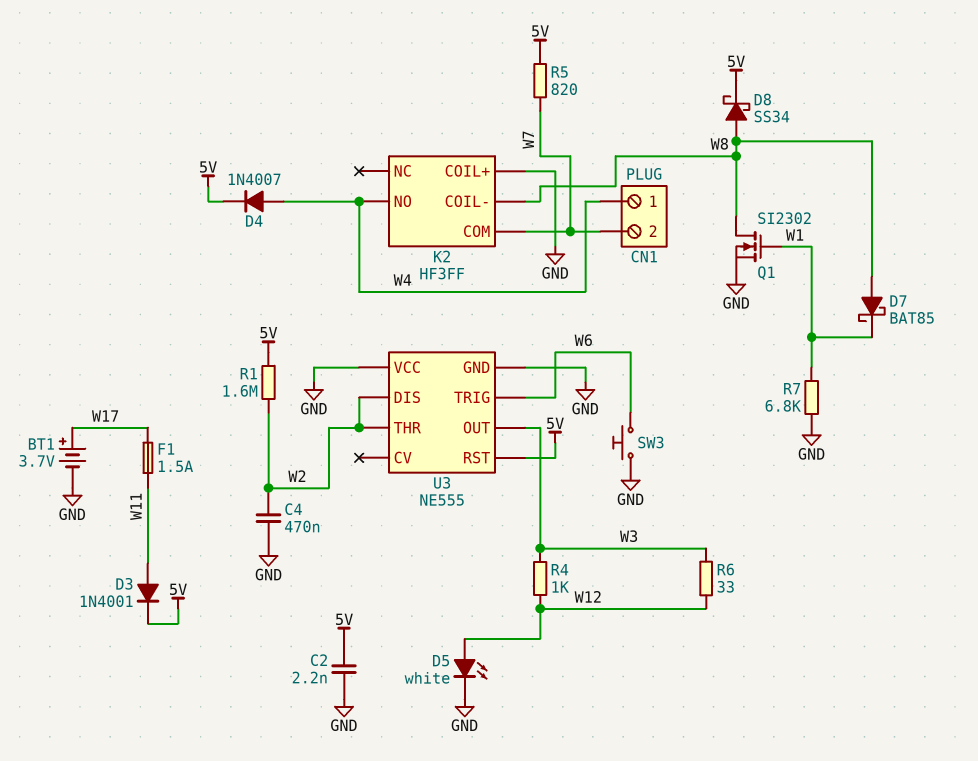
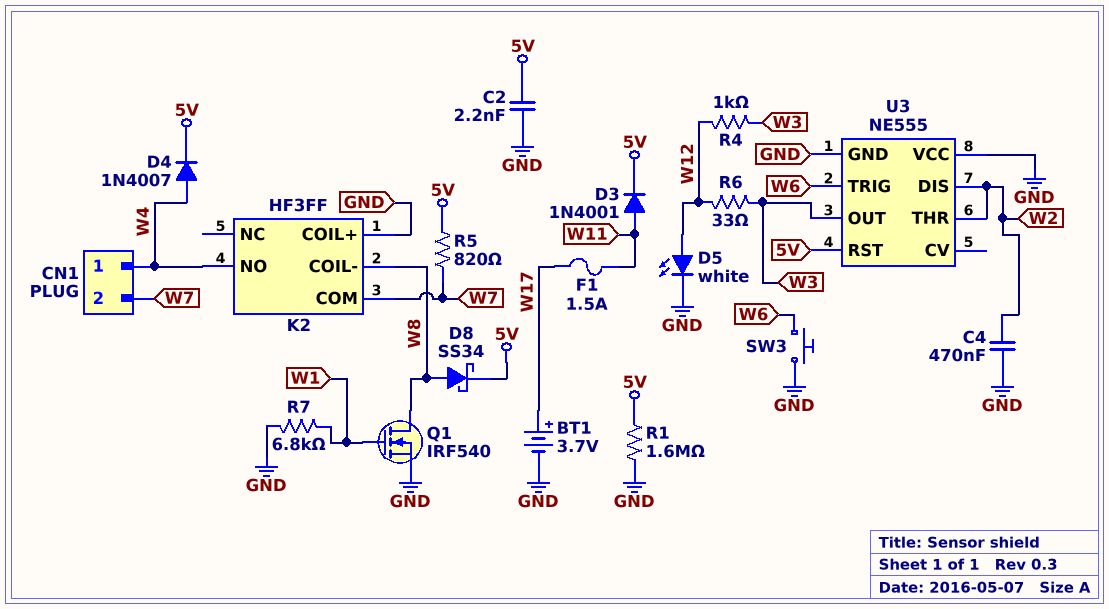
D7: schottky BAT85 (A W8, K W1) -> none
Q1: NMOS SI2302 (G W1, D W8, S GND) -> NMOS IRF540 (G W1, D W8, S GND)
R1: 1.6M (5V, W2) -> 1.6M (5V, GND)

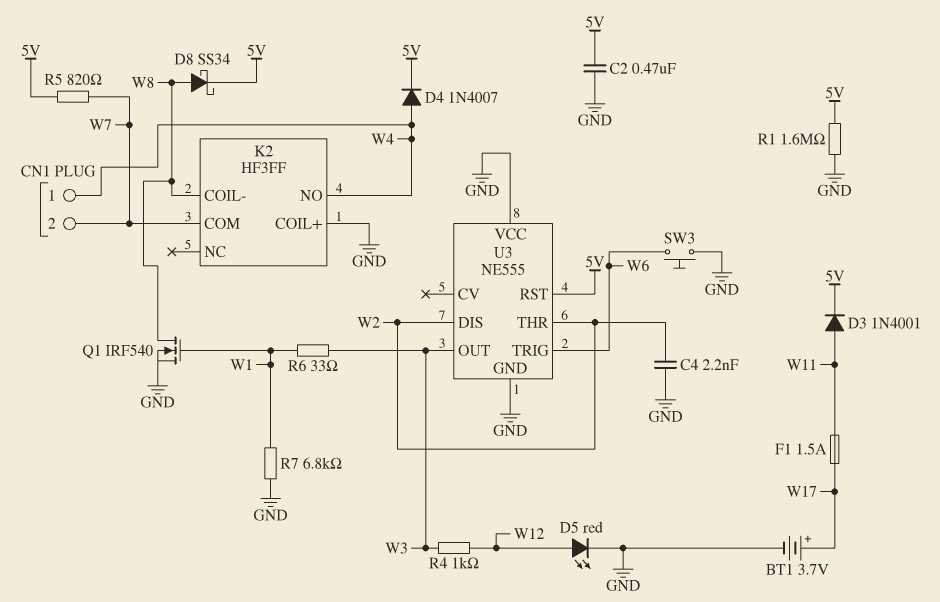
C2: 2.2nF (5V, GND) -> 470nF (5V, GND)
C4: 470nF (GND, W2) -> 2.2nF (GND, W2)
D5: LED white (A W12, K GND) -> LED red (A W12, K GND)
R6: 33 (W3, W12) -> 33 (W1, W3)

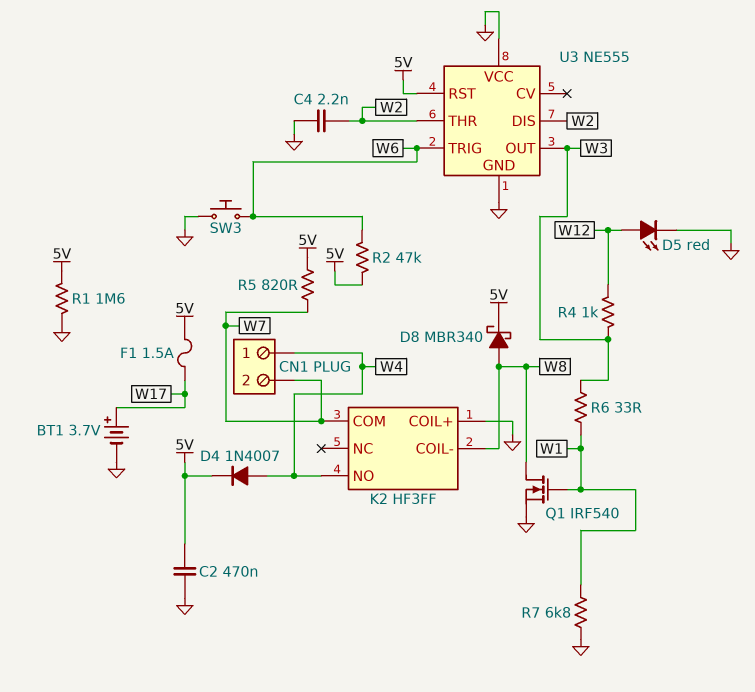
D3: diode 1N4001 (A W11, K 5V) -> none
D8: schottky SS34 (A W8, K 5V) -> schottky MBR340 (A W8, K 5V)
F1: 1.5A (W11, W17) -> 1.5A (5V, W17)
R2: none -> 47k (5V, W6)

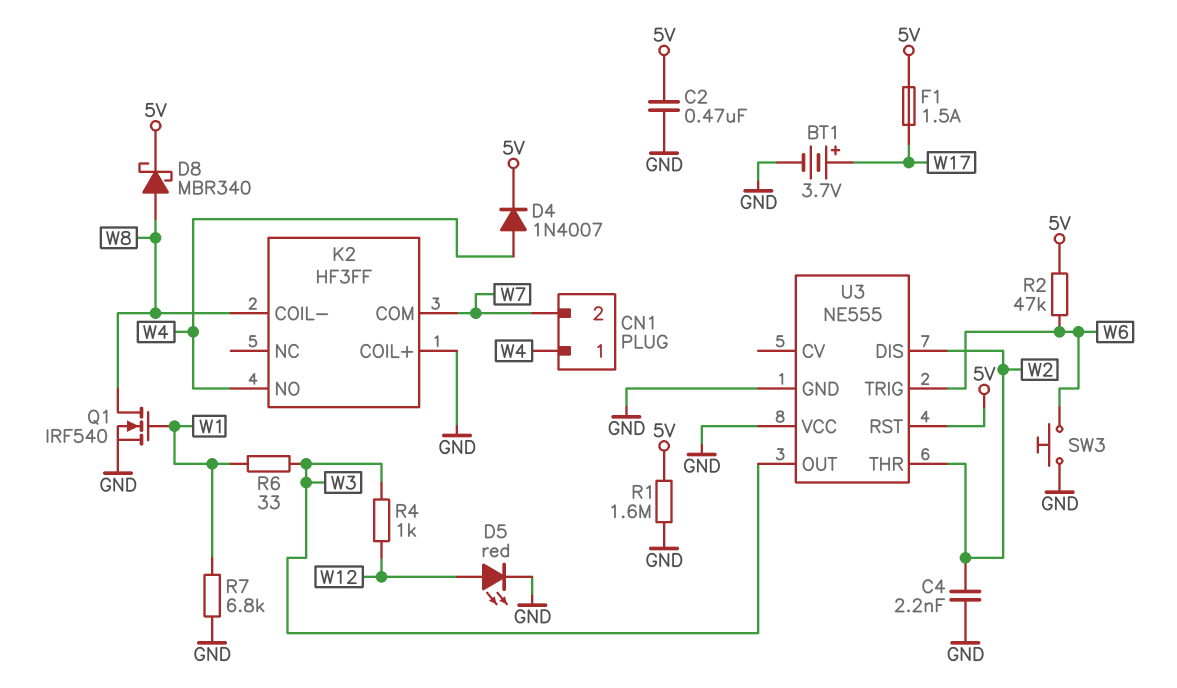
R5: 820 (5V, W7) -> none

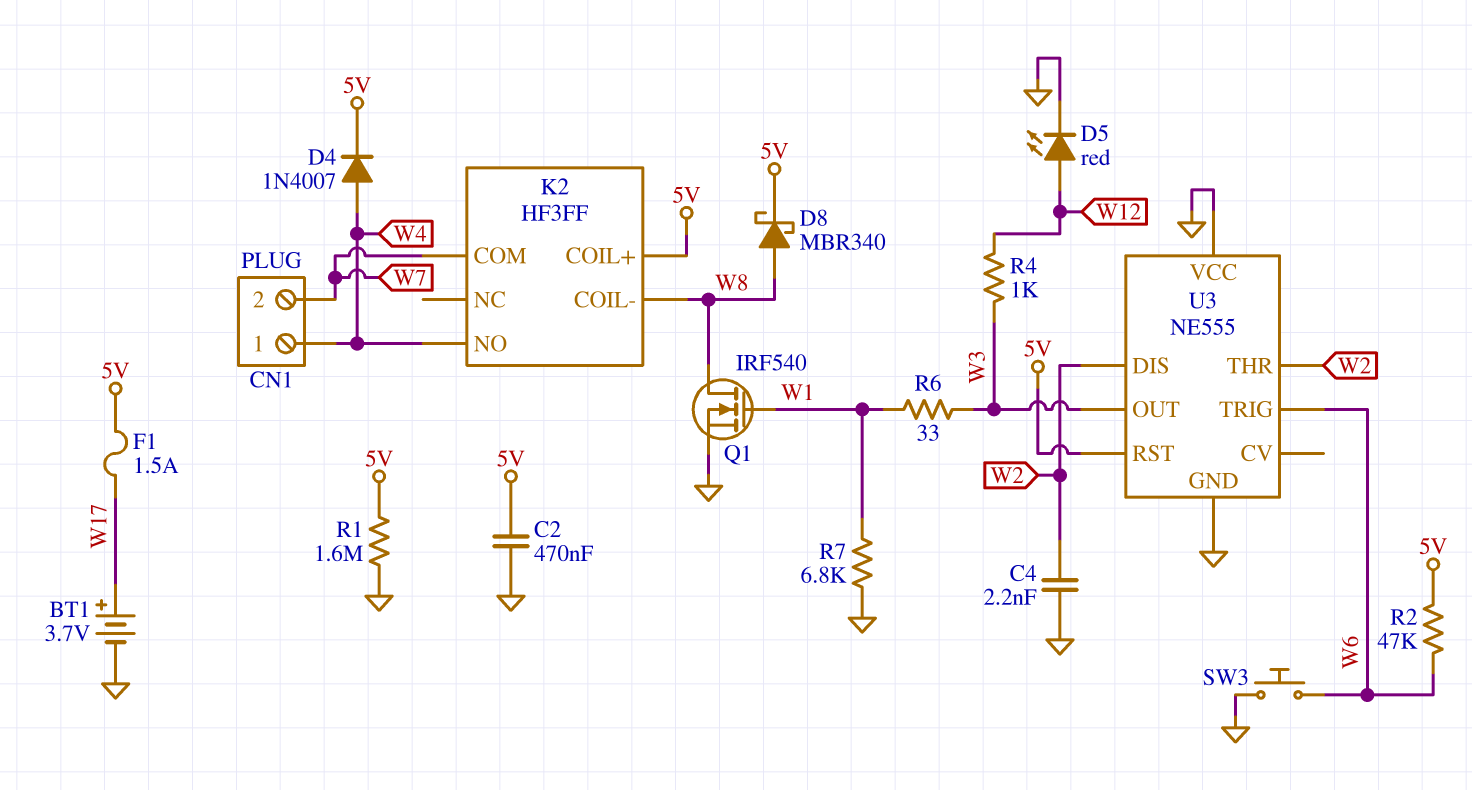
K2 pin COIL+: GND -> 5V

